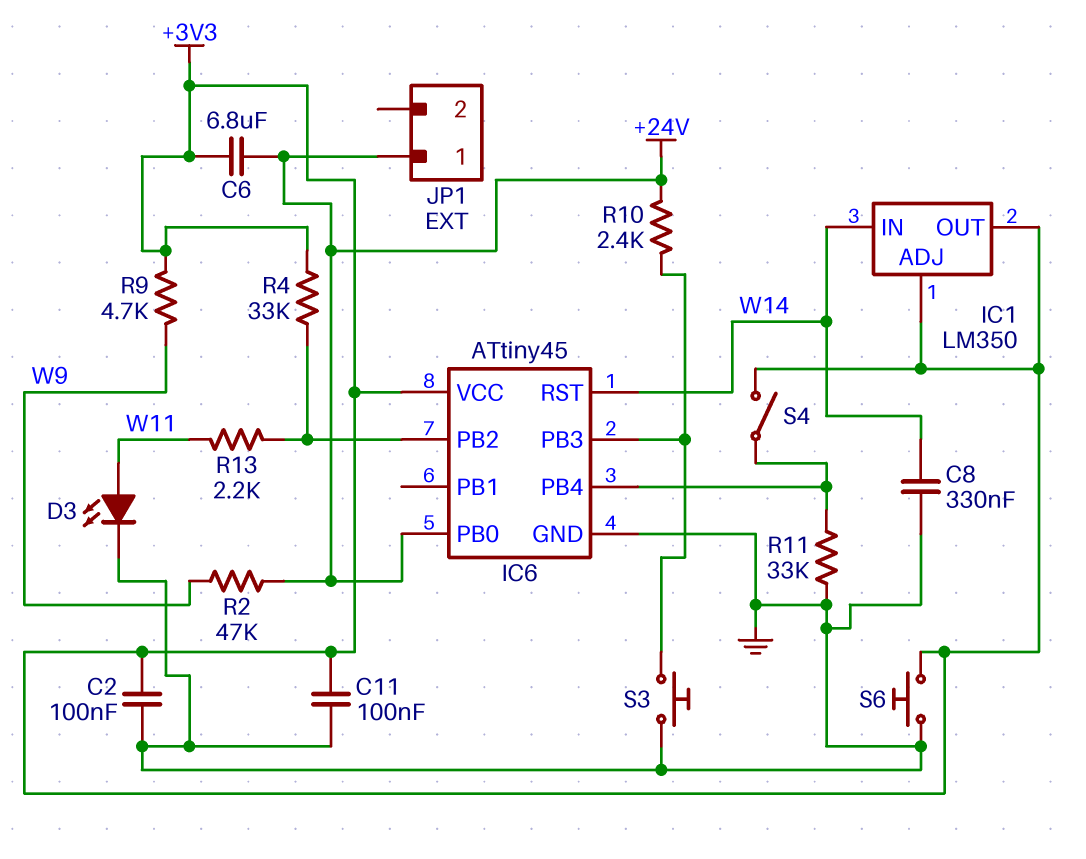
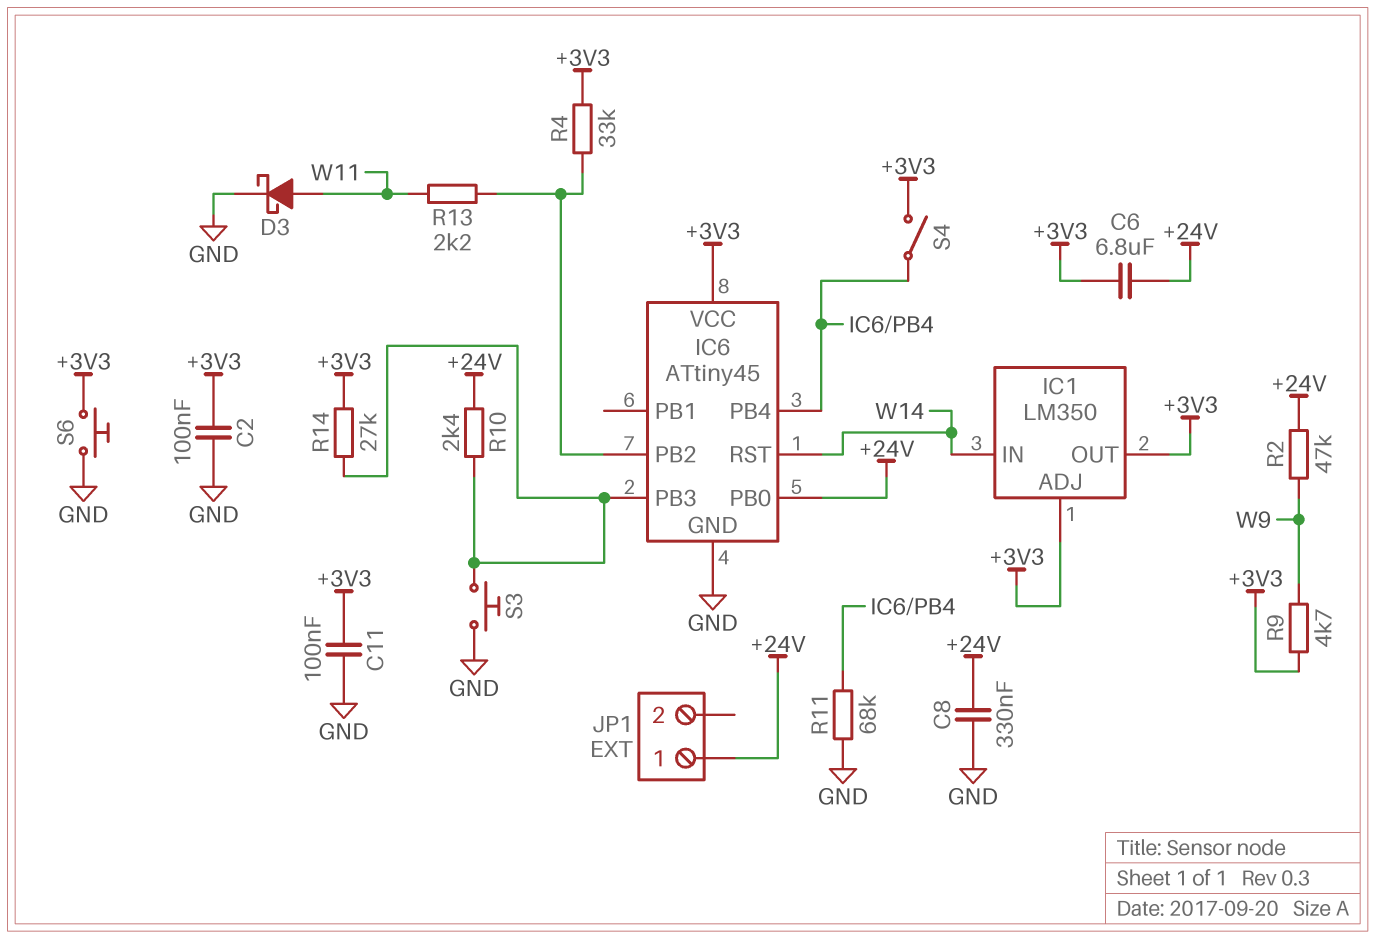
C8: 330nF (GND, W14) -> 330nF (+24V, GND)
D3: LED (A W11, K GND) -> schottky (A W11, K GND)
R11: 33k (GND, IC6/PB4) -> 68k (GND, IC6/PB4)
R14: none -> 27k (+3V3, IC6/PB3)

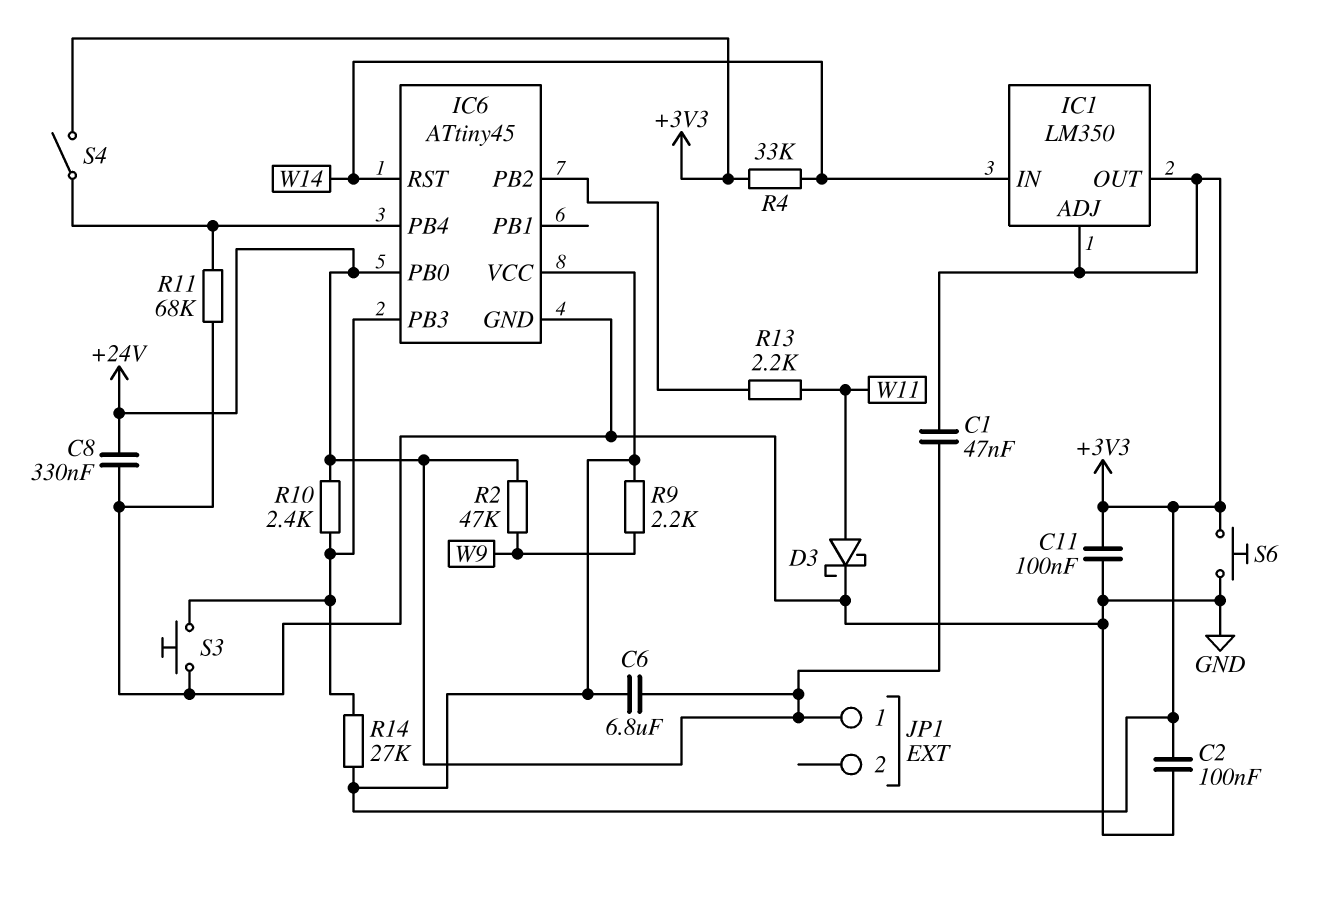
C1: none -> 47nF (+3V3, +24V)
R4: 33k (+3V3, IC6/PB2) -> 33k (+3V3, W14)
R9: 4.7k (+3V3, W9) -> 2.2k (+3V3, W9)

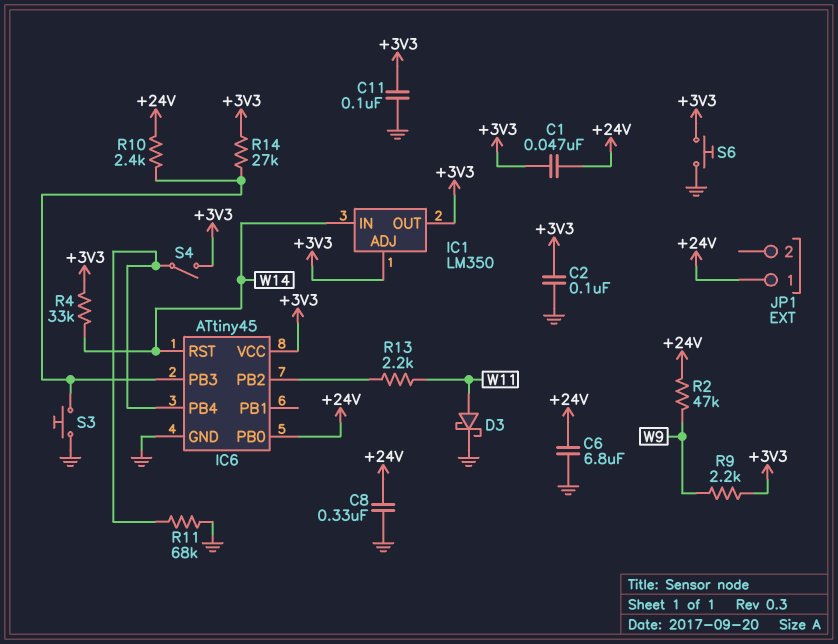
C6: 6.8uF (+3V3, +24V) -> 6.8uF (+24V, GND)

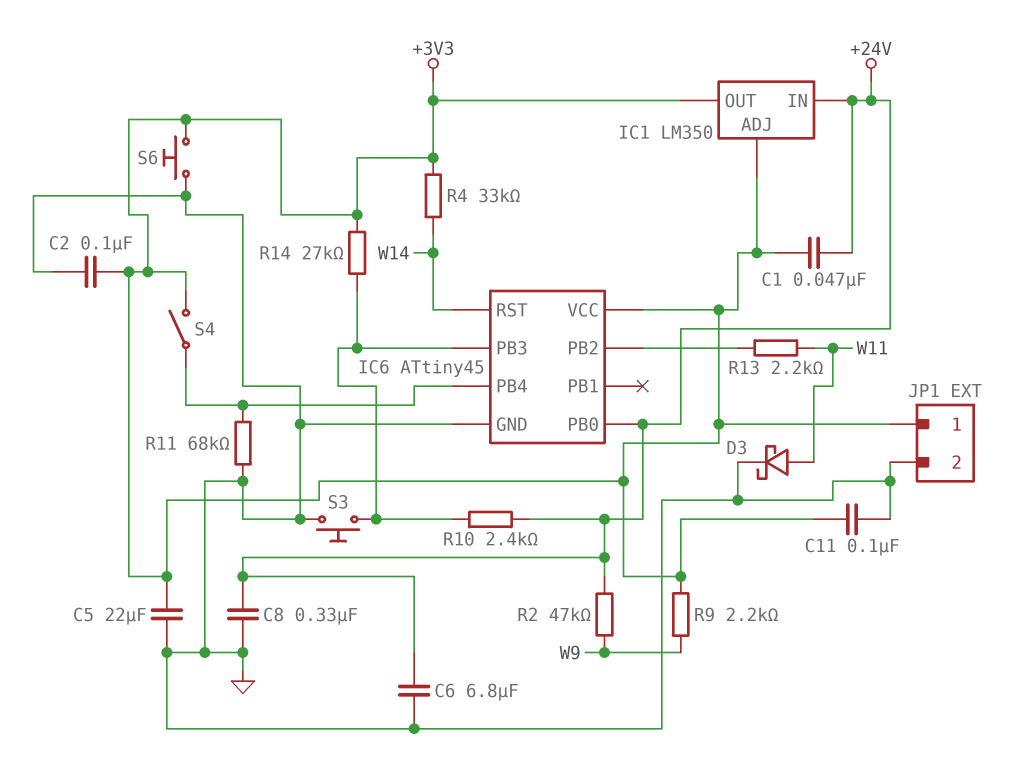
C5: none -> 22uF (+3V3, GND)
IC1 pin IN: W14 -> +24V
JP1 pin 1: +24V -> +3V3
JP1 pin 2: none -> GND

